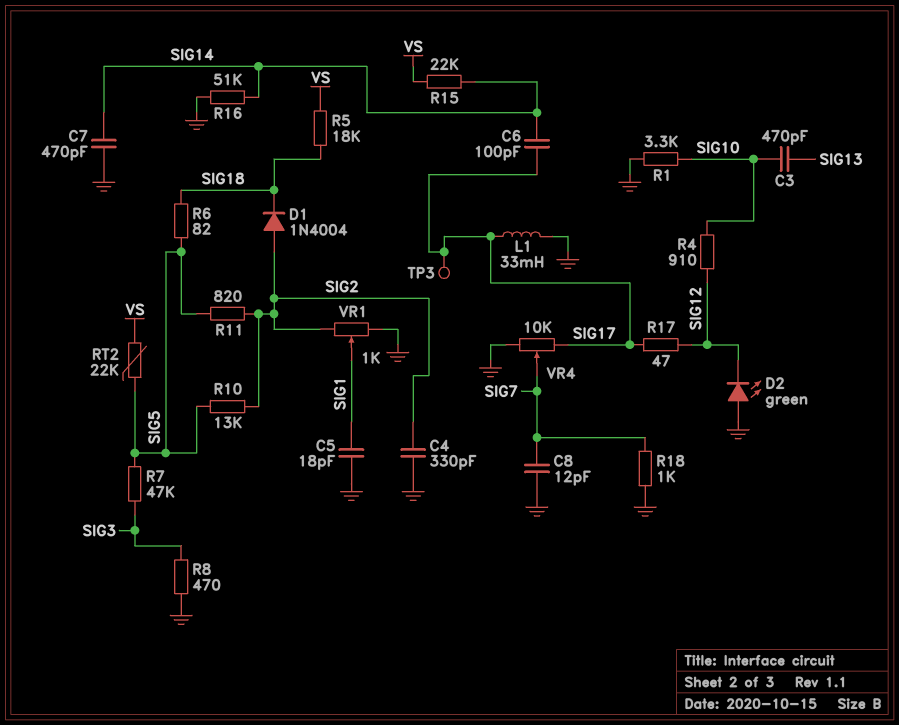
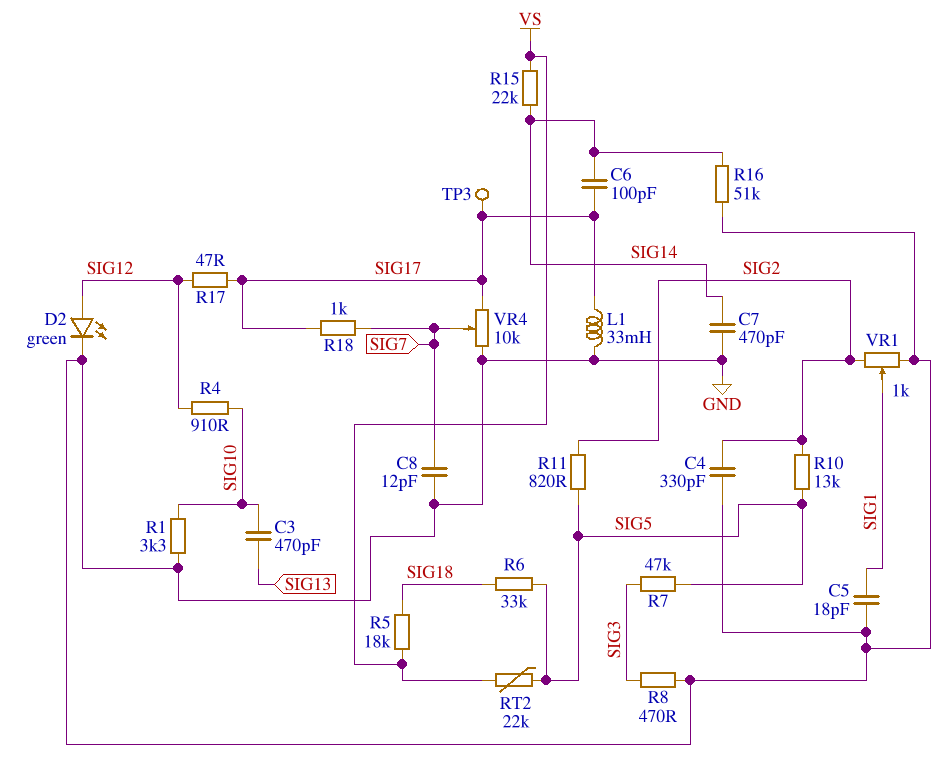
D1: diode 1N4004 (A SIG2, K SIG18) -> none
D2: LED green (A GND, K SIG12) -> LED green (A SIG12, K GND)
R6: 82 (SIG5, SIG18) -> 33k (SIG5, SIG18)
R18: 1k (GND, SIG7) -> 1k (SIG7, SIG17)

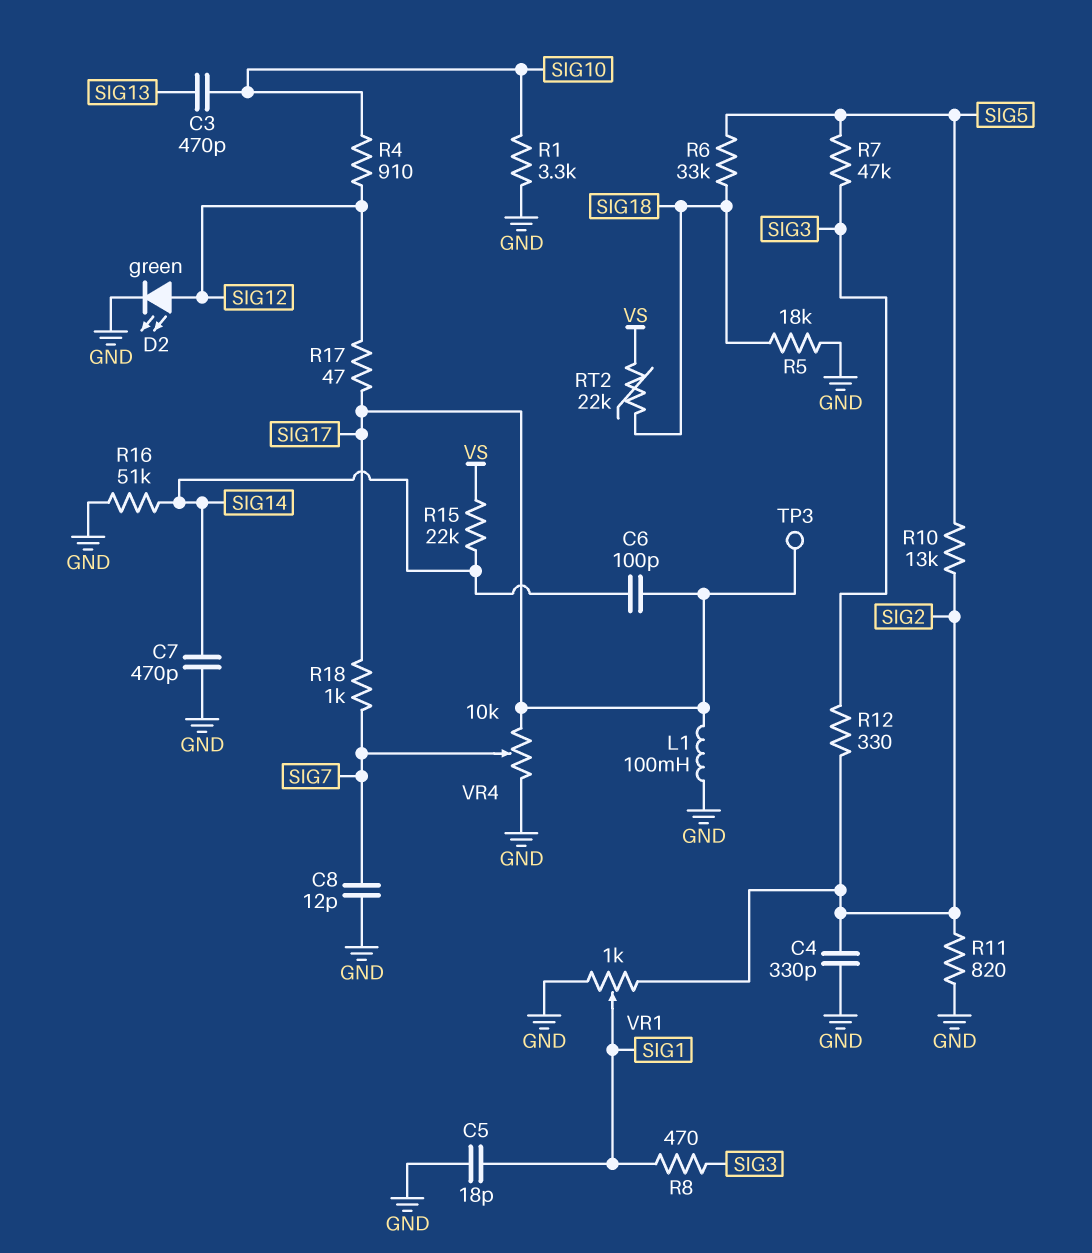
L1: 33mH (GND, SIG17) -> 100mH (GND, SIG17)
R5: 18k (SIG18, VS) -> 18k (GND, SIG18)
R8: 470 (GND, SIG3) -> 470 (SIG1, SIG3)
R11: 820 (SIG2, SIG5) -> 820 (GND, SIG2)
R12: none -> 330 (SIG2, SIG3)
RT2: 22k (SIG5, VS) -> 22k (SIG18, VS)

